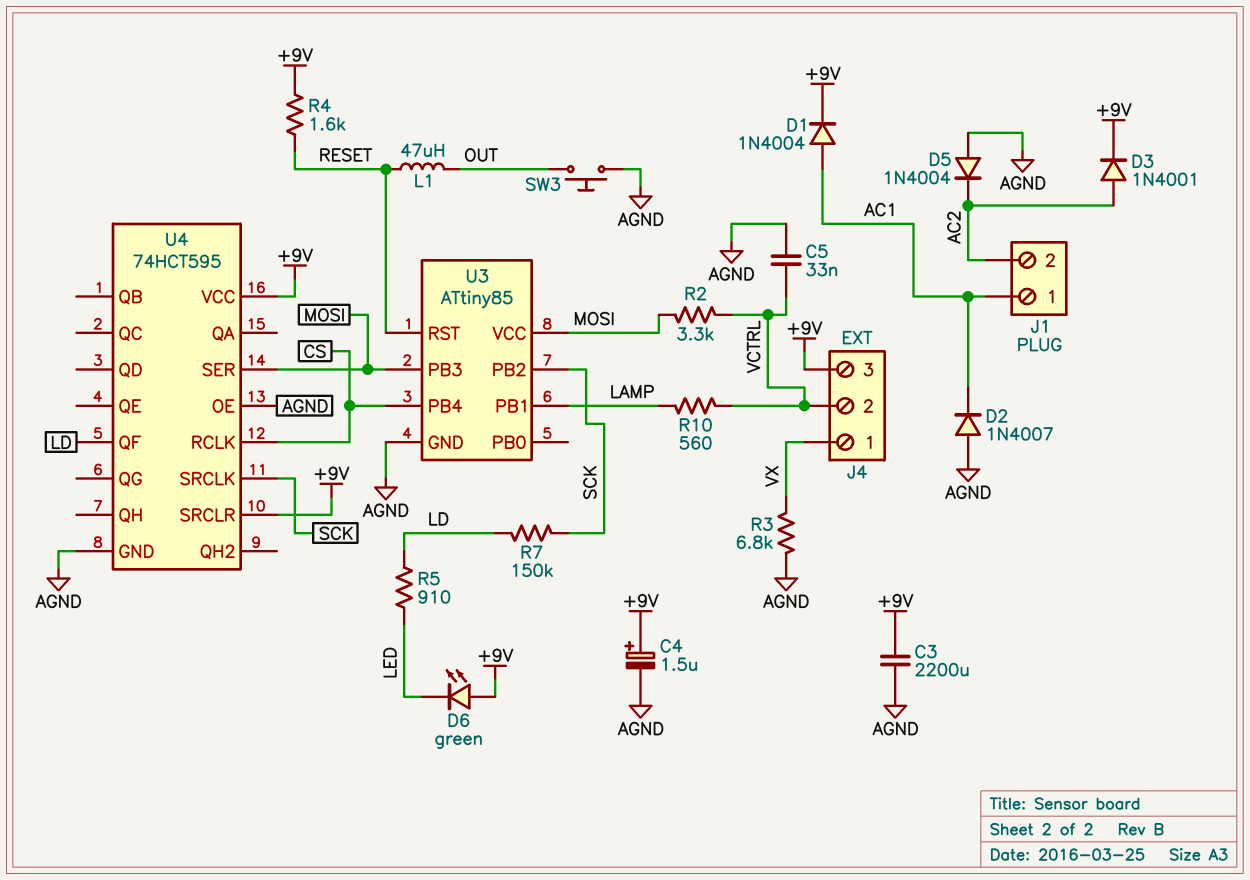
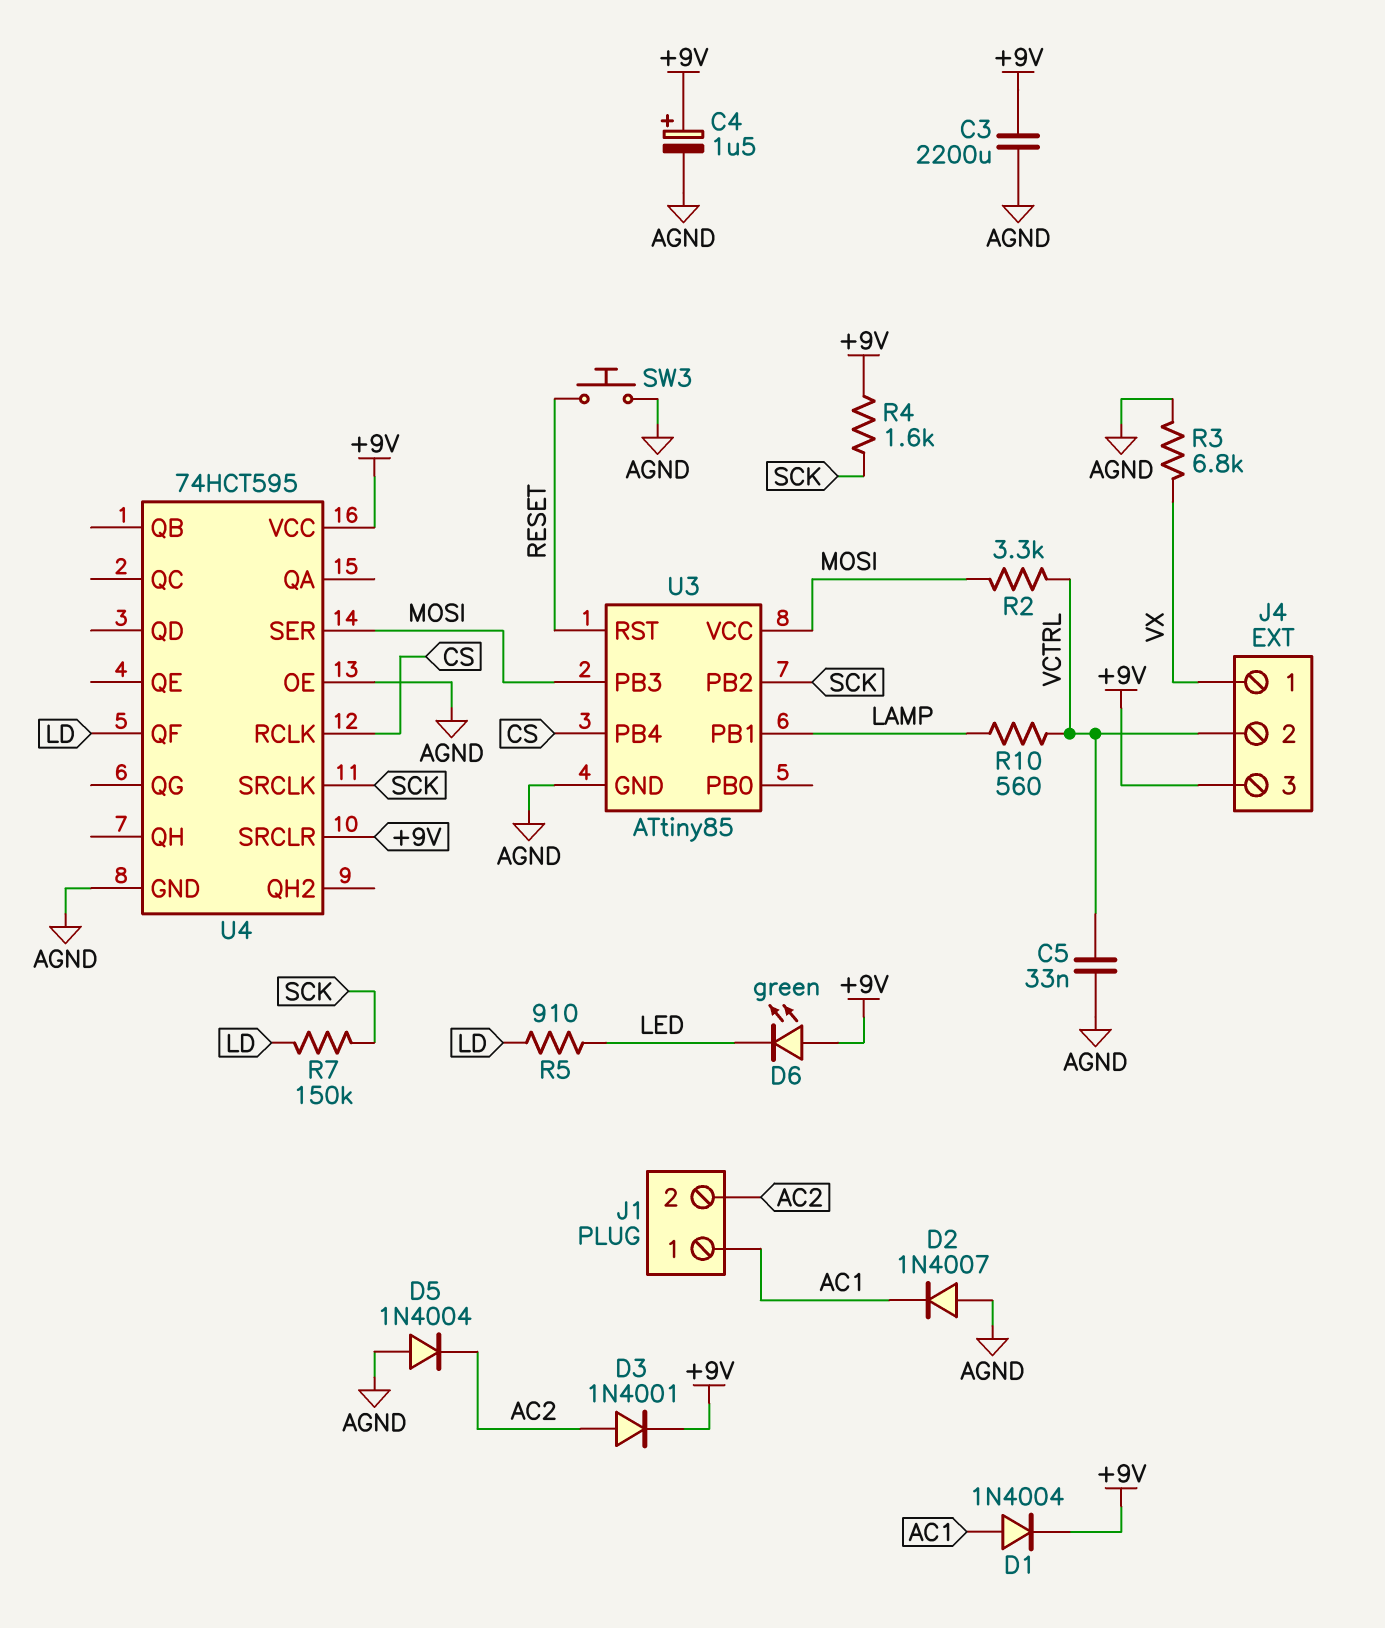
L1: 47uH (OUT, RESET) -> none
R4: 1.6k (+9V, RESET) -> 1.6k (+9V, SCK)
SW3: button (AGND, OUT) -> button (AGND, RESET)

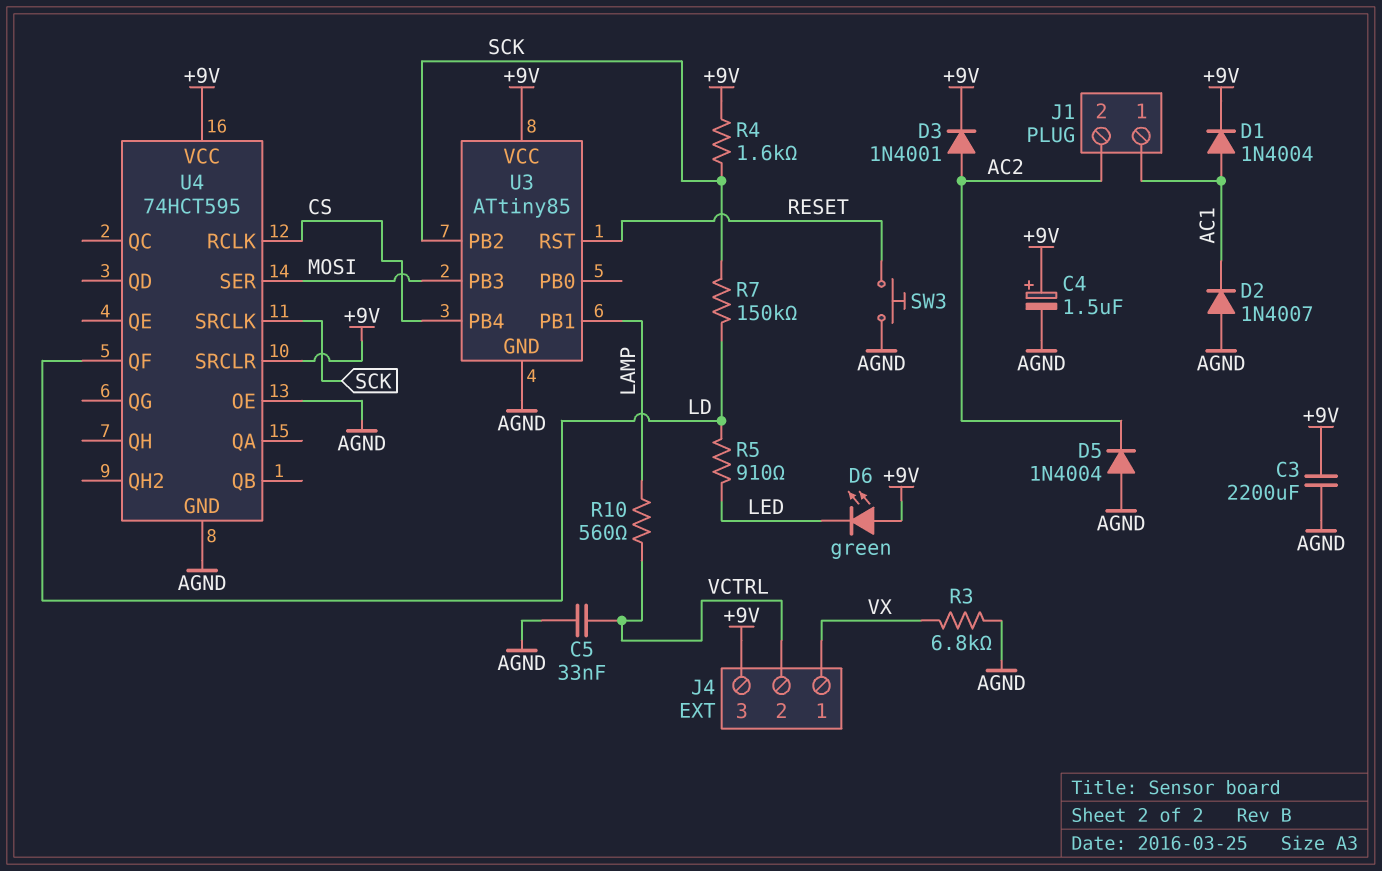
R2: 3.3k (MOSI, VCTRL) -> none
U3 pin VCC: MOSI -> +9V

